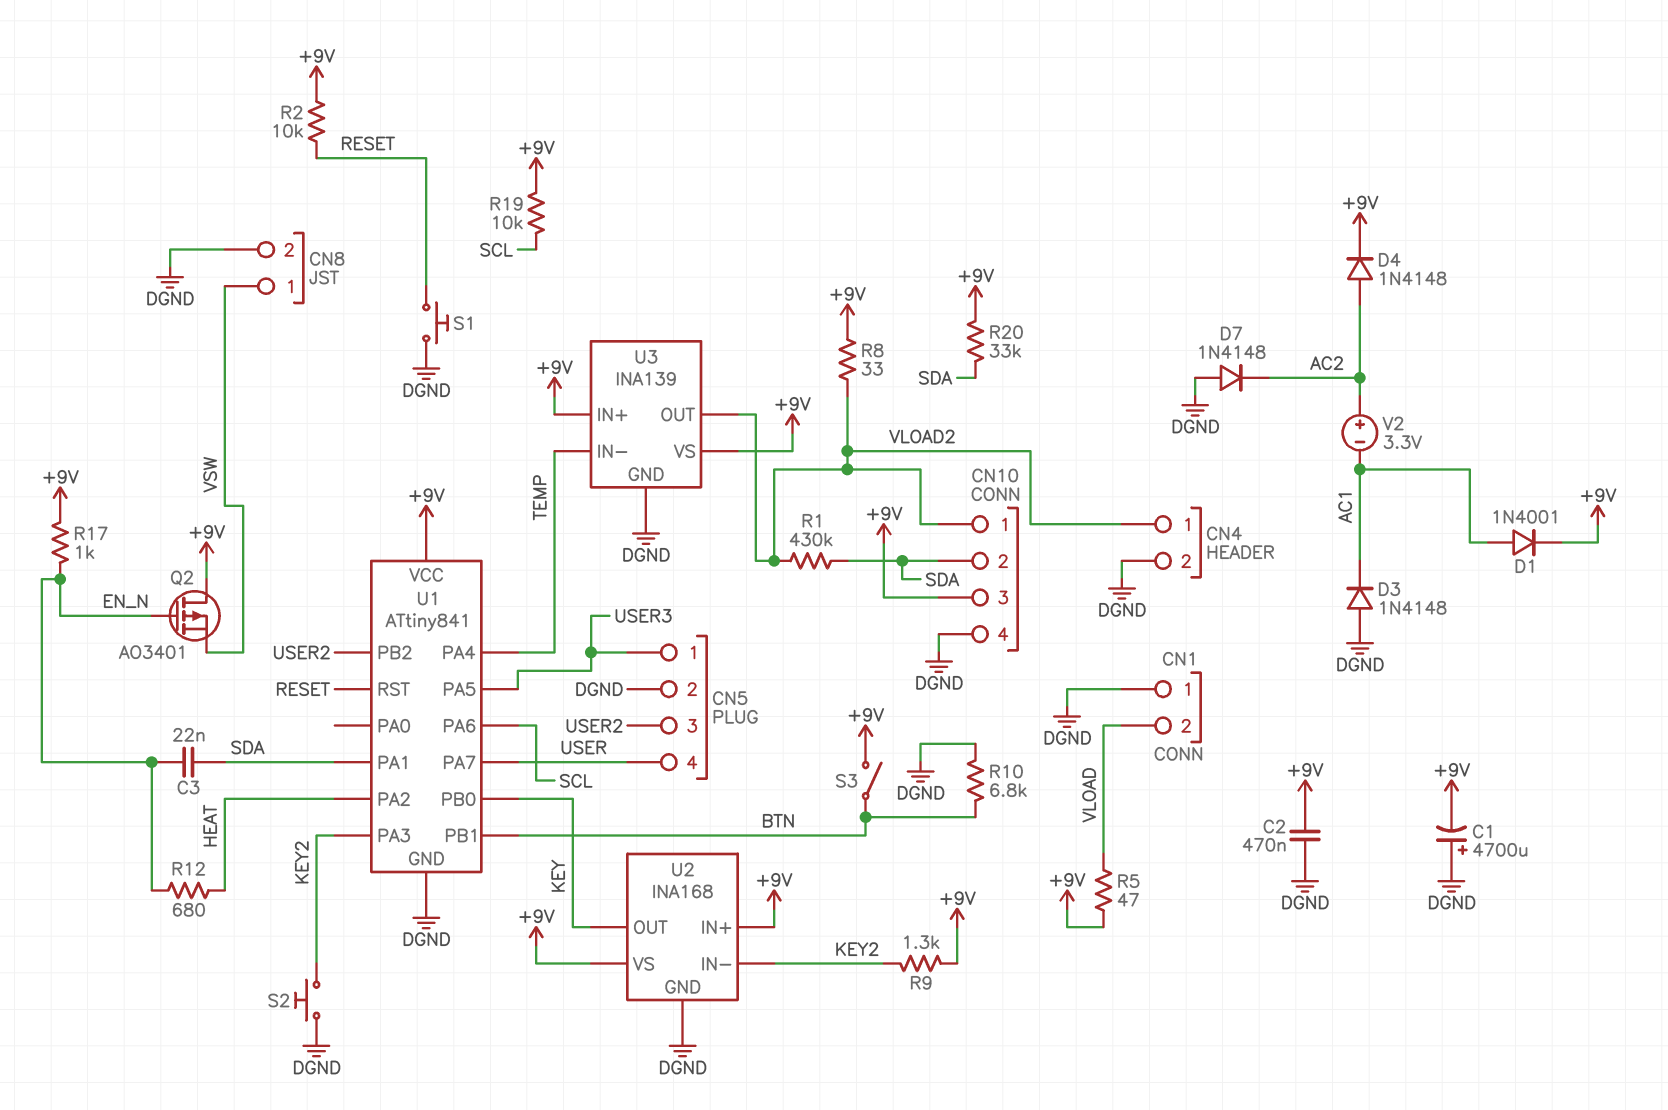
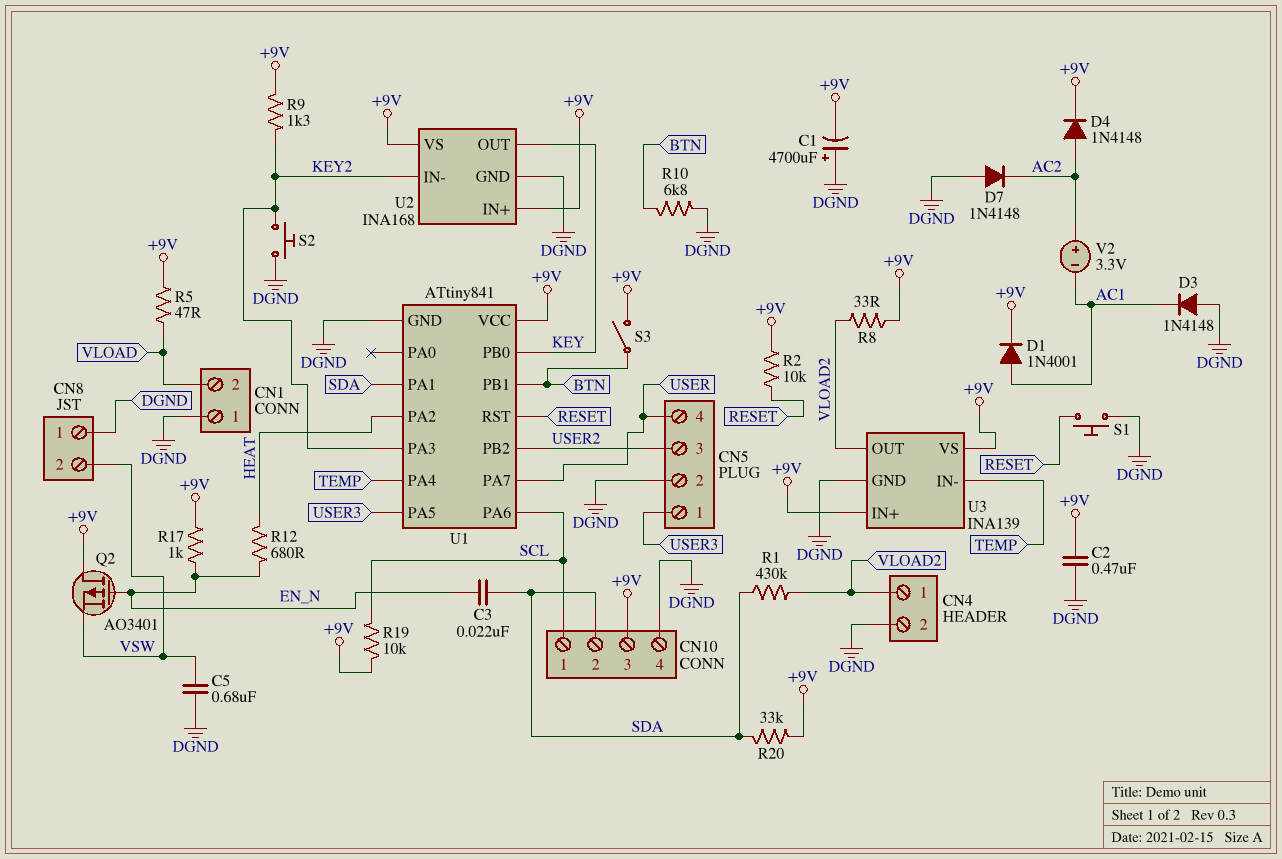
C5: none -> 680nF (DGND, VSW)
CN8 pin 1: VSW -> DGND
CN8 pin 2: DGND -> VSW
CN10 pin 1: VLOAD2 -> SCL

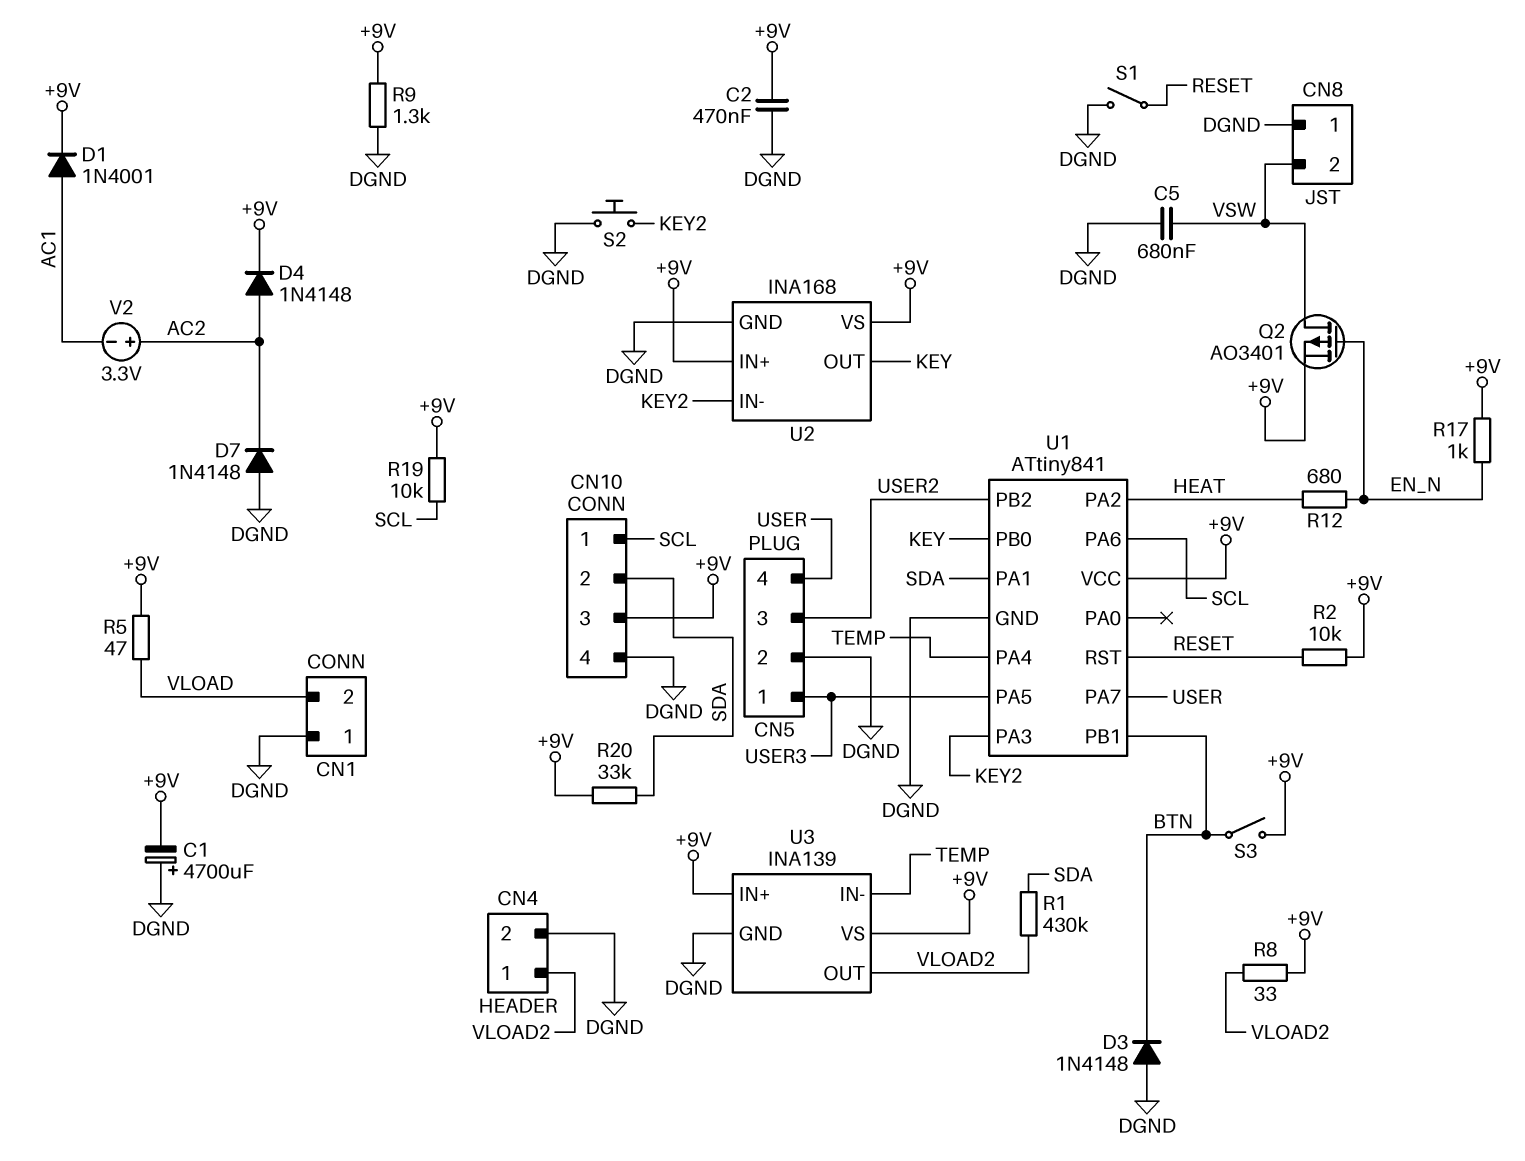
C3: 22nF (EN_N, SDA) -> none
D3: diode 1N4148 (A DGND, K AC1) -> diode 1N4148 (A DGND, K BTN)
Q2: PMOS AO3401 (G EN_N, D +9V, S VSW) -> PMOS AO3401 (G EN_N, D VSW, S +9V)
R9: 1.3k (+9V, KEY2) -> 1.3k (+9V, DGND)
R10: 6.8k (BTN, DGND) -> none
S1: button (DGND, RESET) -> switch (DGND, RESET)

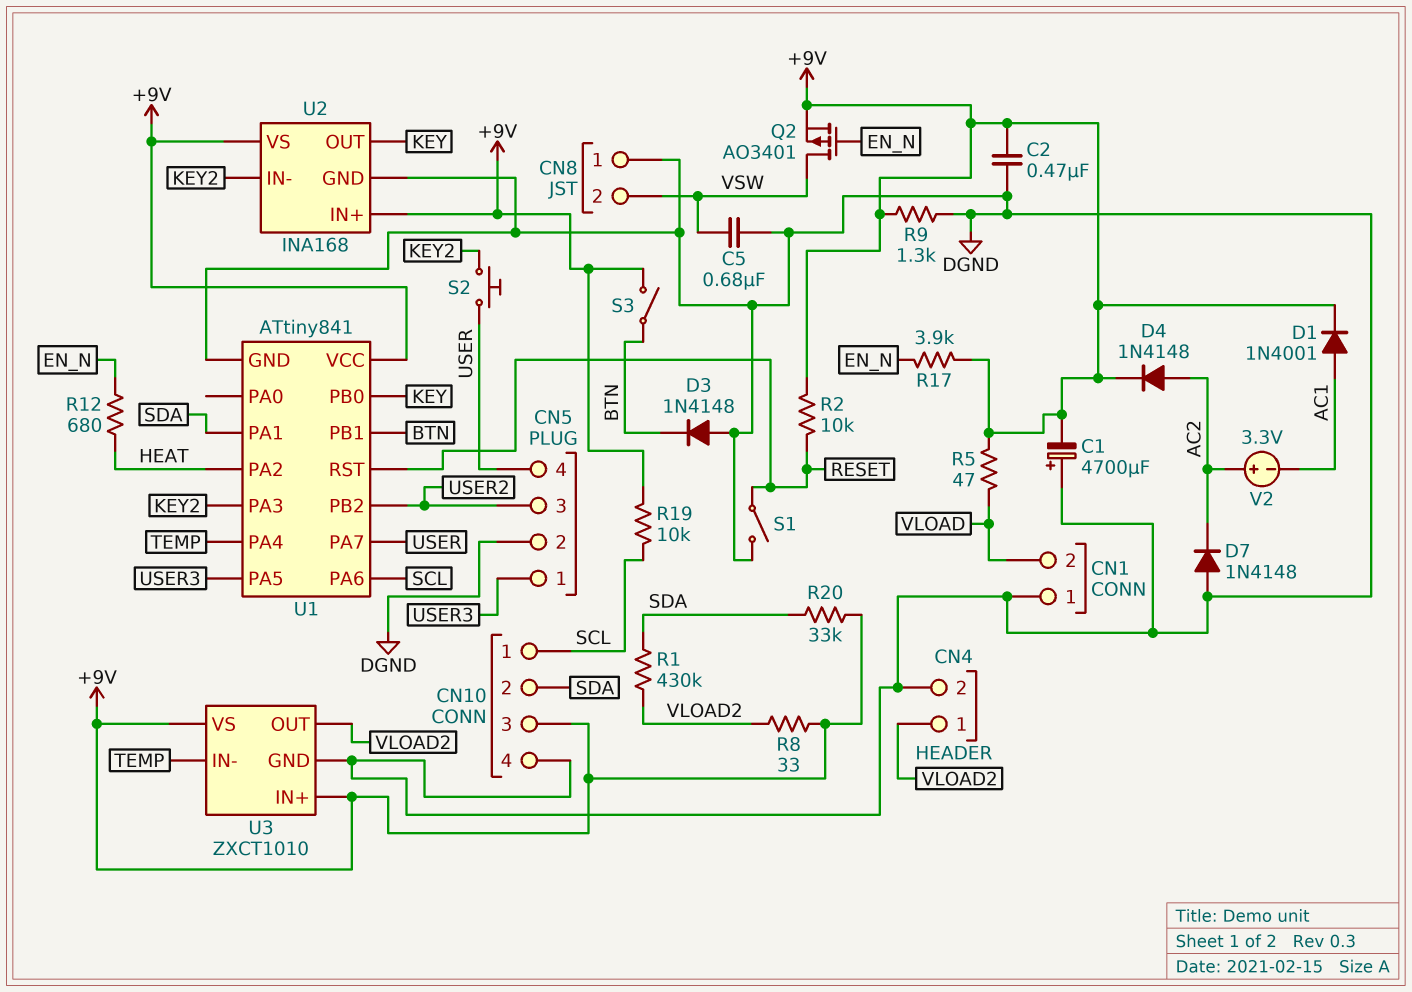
R17: 1k (+9V, EN_N) -> 3.9k (+9V, EN_N)
S2: button (DGND, KEY2) -> button (KEY2, USER)
U3: INA139 -> ZXCT1010

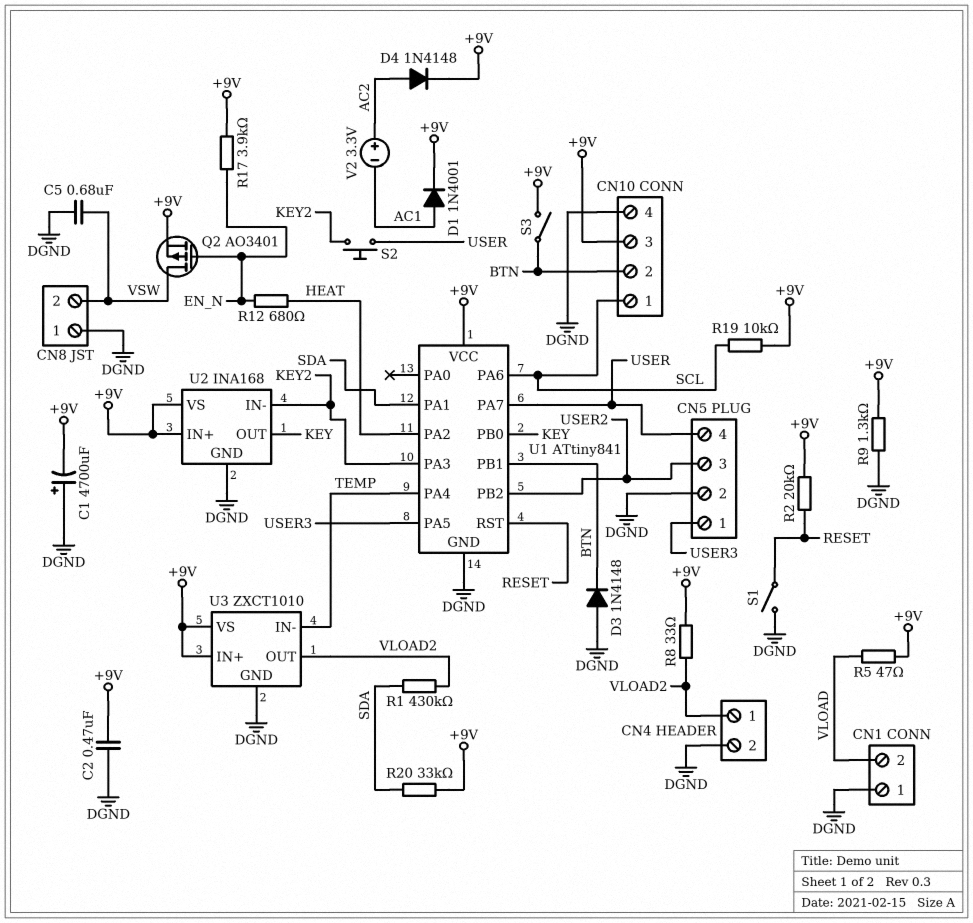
CN10 pin 2: SDA -> BTN
D7: diode 1N4148 (A DGND, K AC2) -> none
R2: 10k (+9V, RESET) -> 20k (+9V, RESET)

